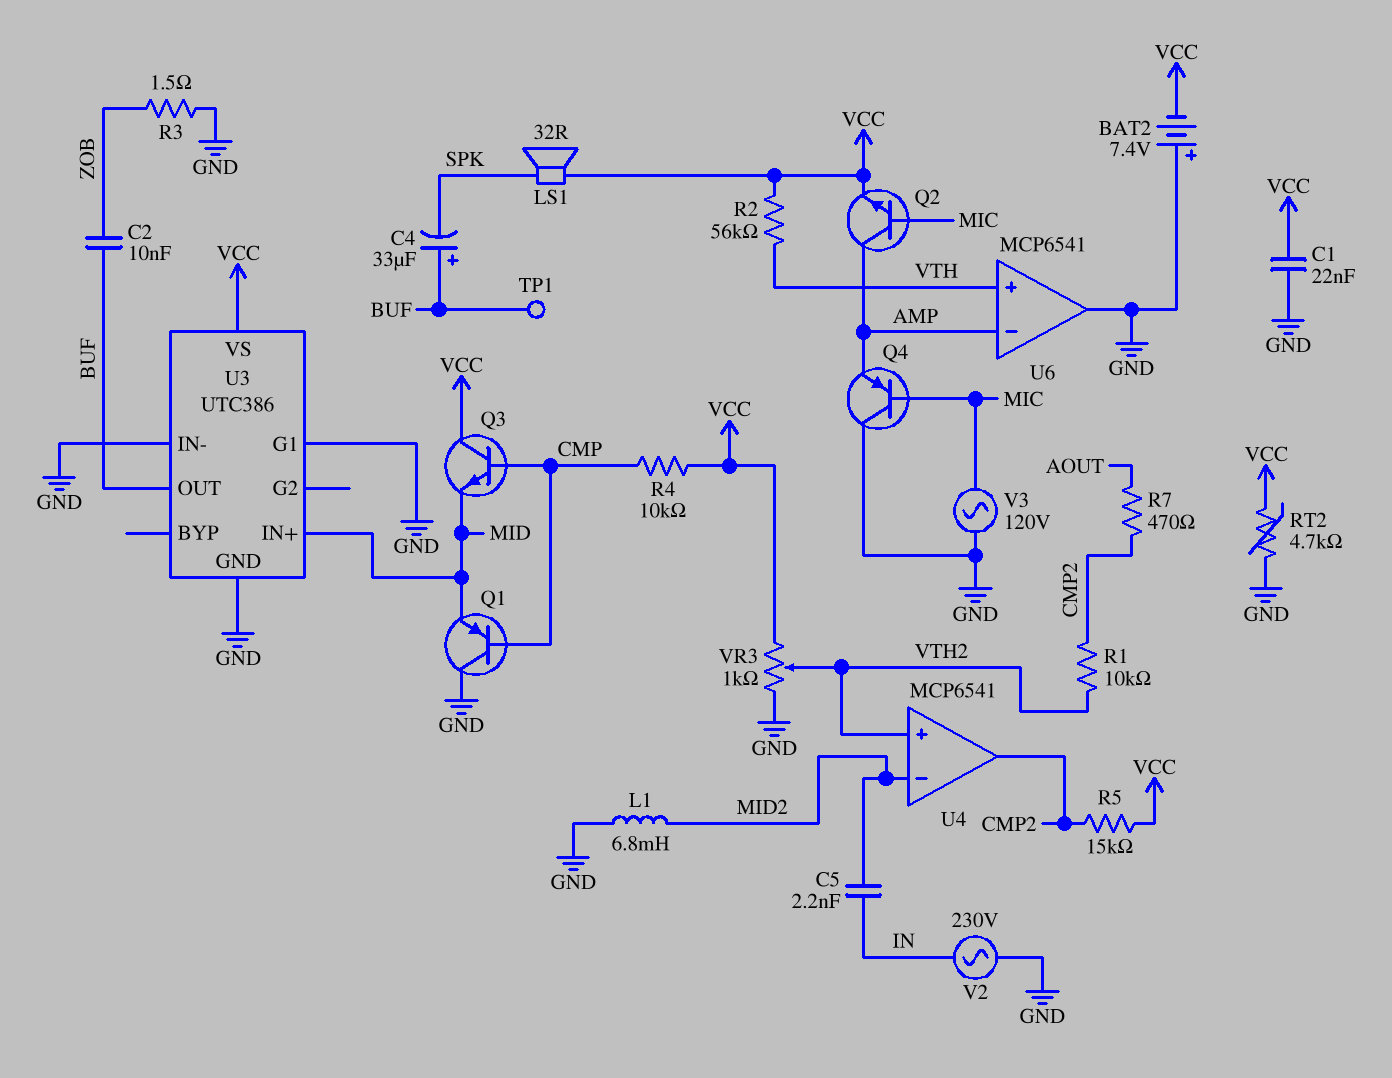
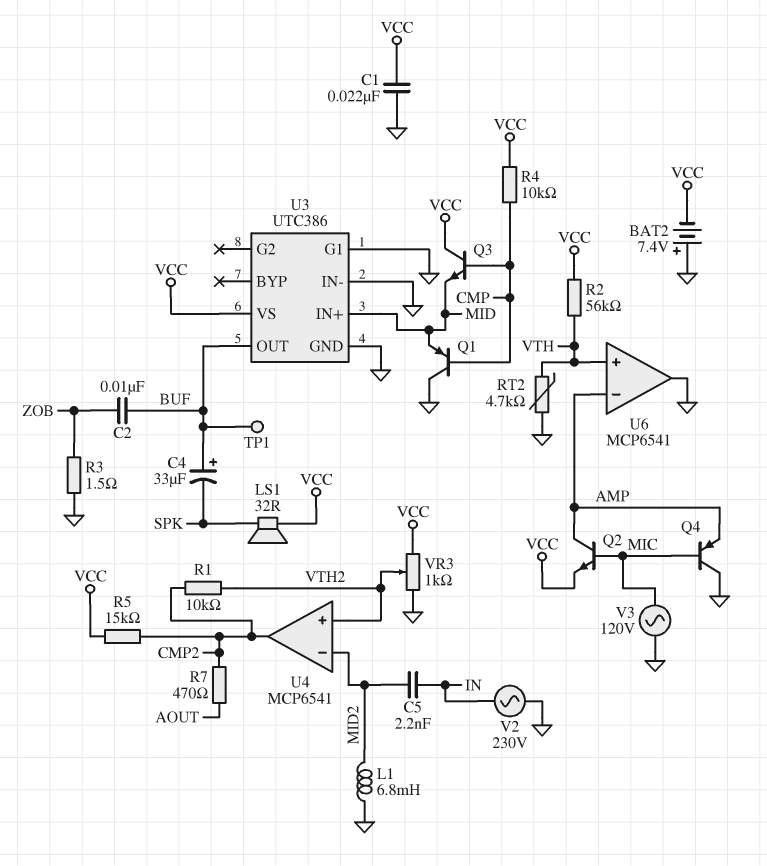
RT2: 4.7k (GND, VCC) -> 4.7k (GND, VTH)

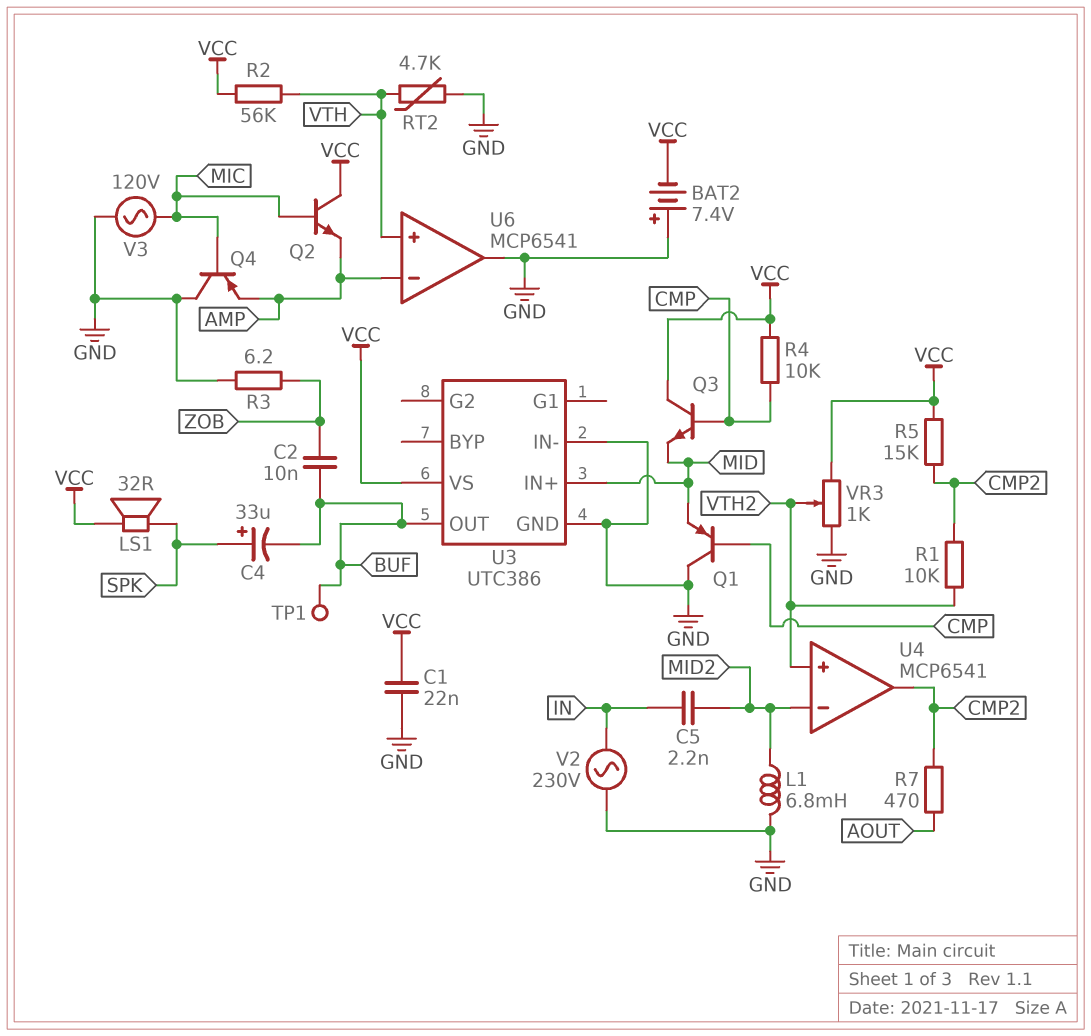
C4: 33uF (plus BUF, minus SPK) -> 33uF (plus SPK, minus BUF)
Q2: NPN (B MIC, C AMP, E VCC) -> NPN (B MIC, C VCC, E AMP)
R3: 1.5 (GND, ZOB) -> 6.2 (GND, ZOB)
U3 pin G1: GND -> none

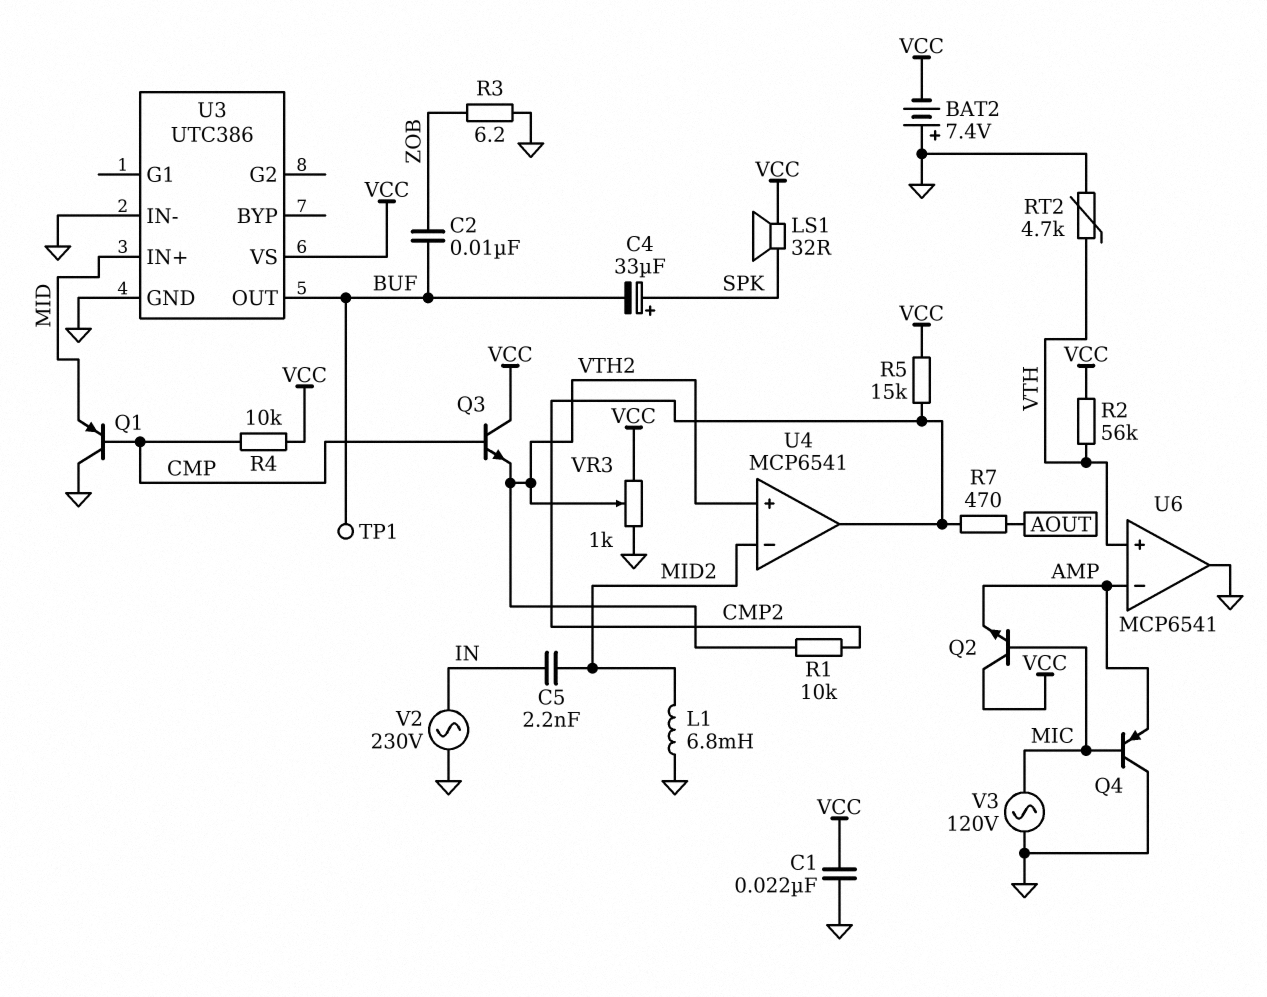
Q3: NPN (B CMP, C VCC, E MID) -> NPN (B CMP, C VCC, E VTH2)

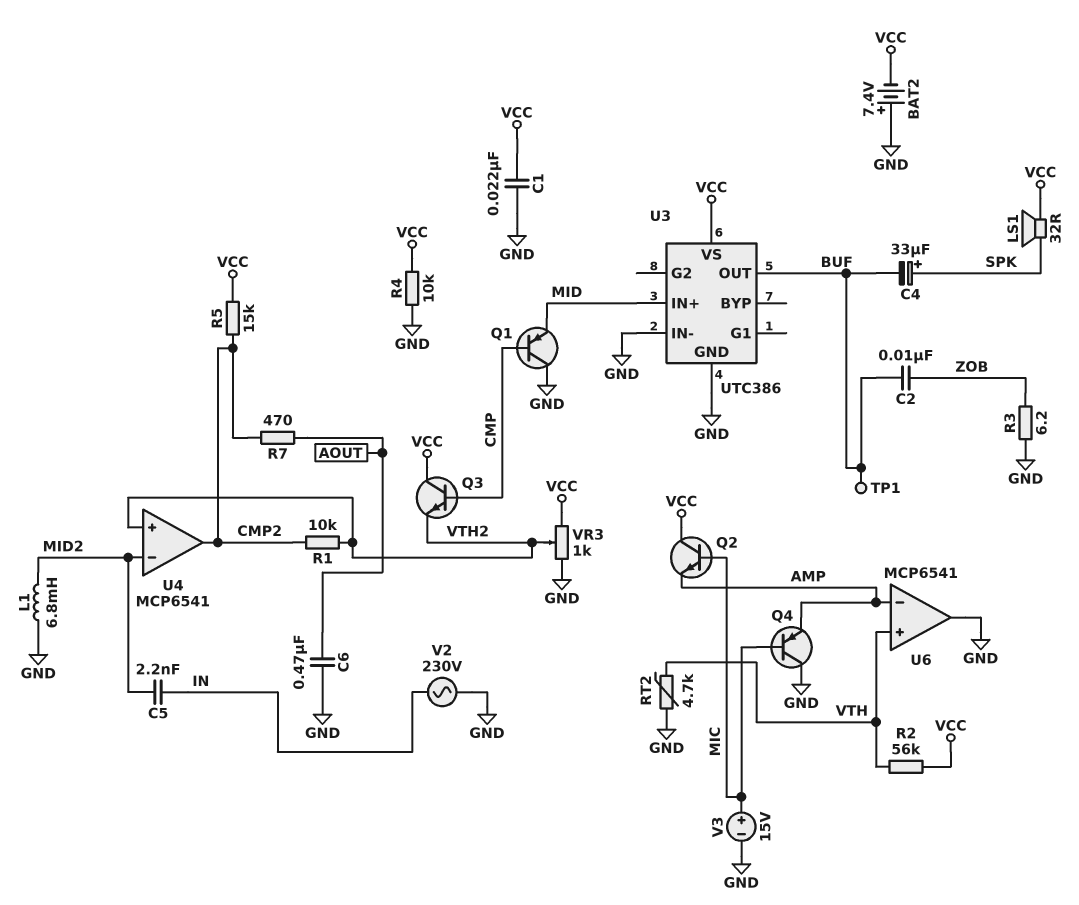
C6: none -> 470nF (AOUT, GND)
R4: 10k (CMP, VCC) -> 10k (GND, VCC)
V3: AC 120V (GND, MIC) -> 15V (plus MIC, minus GND)

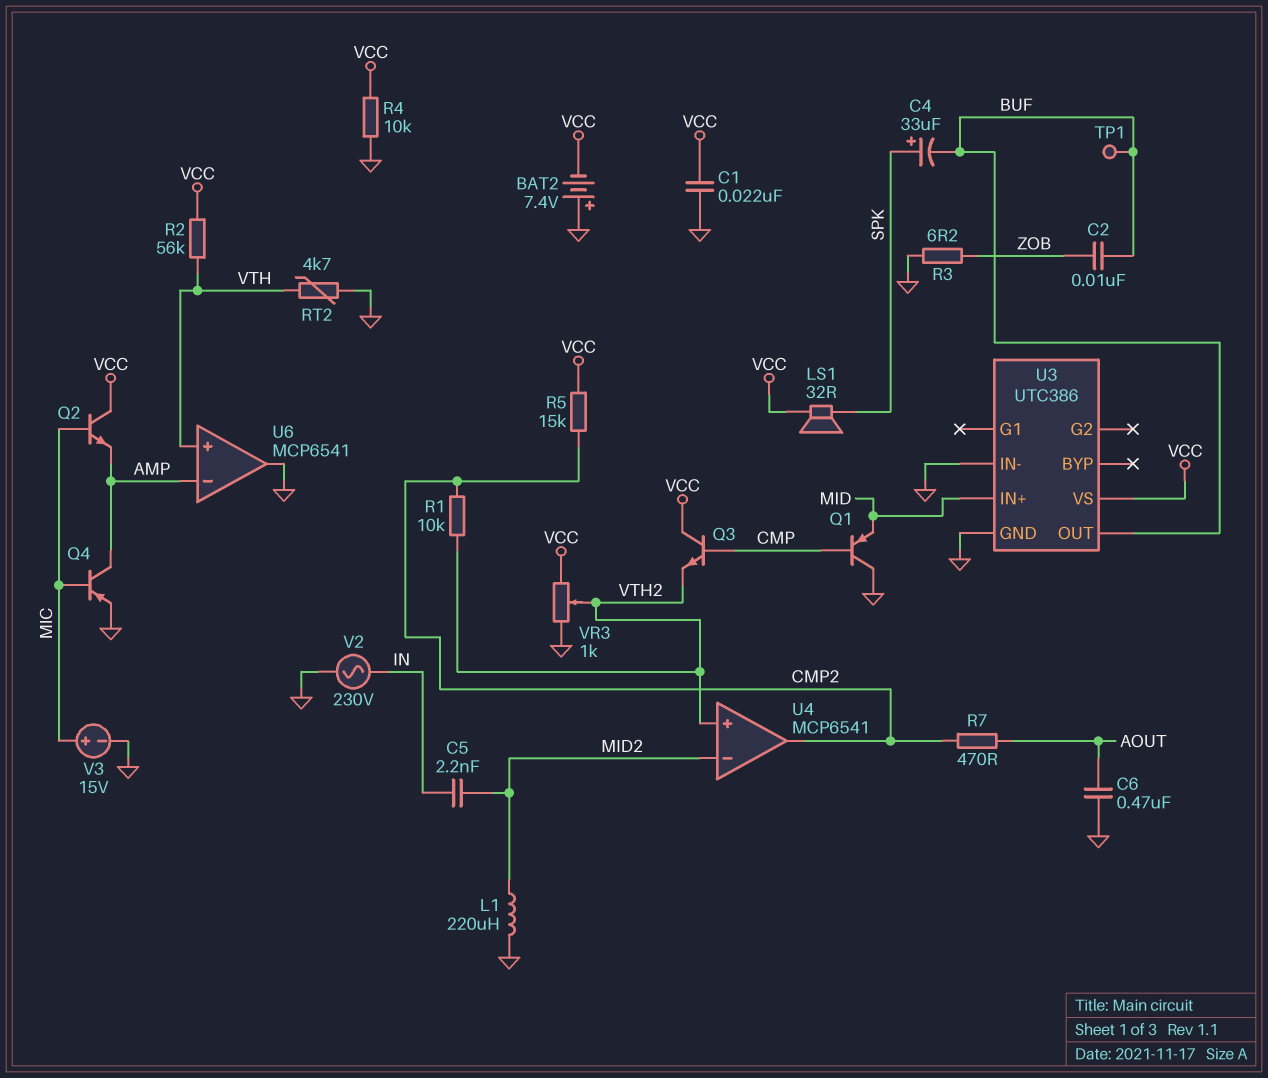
L1: 6.8mH (GND, MID2) -> 220uH (GND, MID2)
Q4: PNP (B MIC, C GND, E AMP) -> PNP (B MIC, C AMP, E GND)

